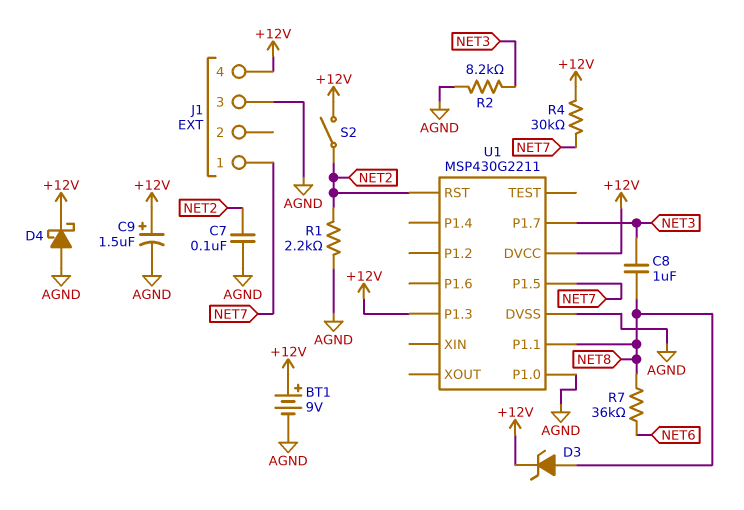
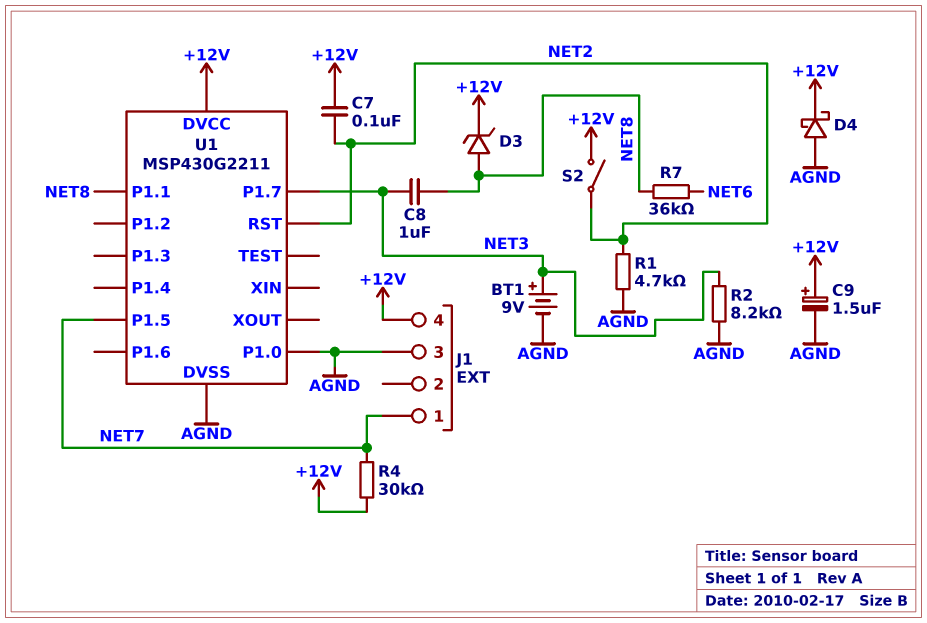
BT1: 9V (plus +12V, minus AGND) -> 9V (plus NET3, minus AGND)
C7: 100nF (AGND, NET2) -> 100nF (+12V, NET2)
R1: 2.2k (AGND, NET2) -> 4.7k (AGND, NET2)
U1 pin P1.3: +12V -> none

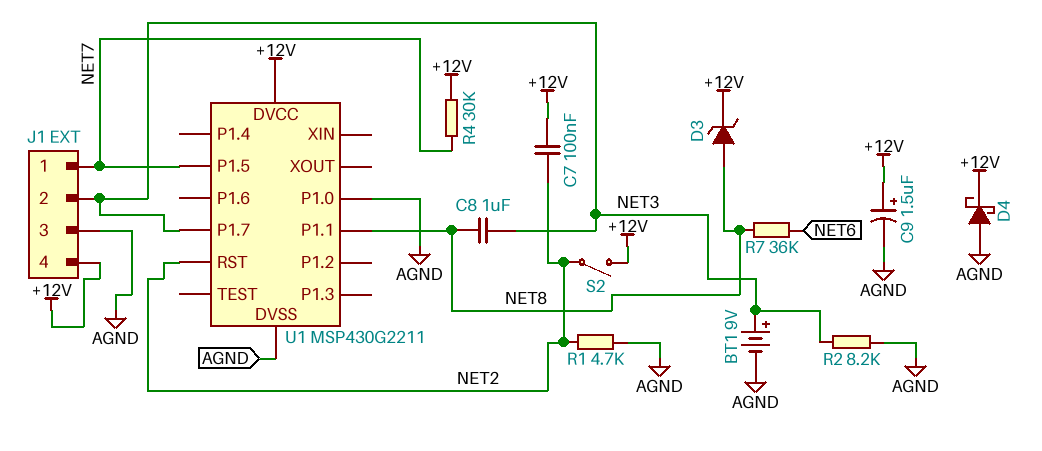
J1 pin 2: none -> NET3

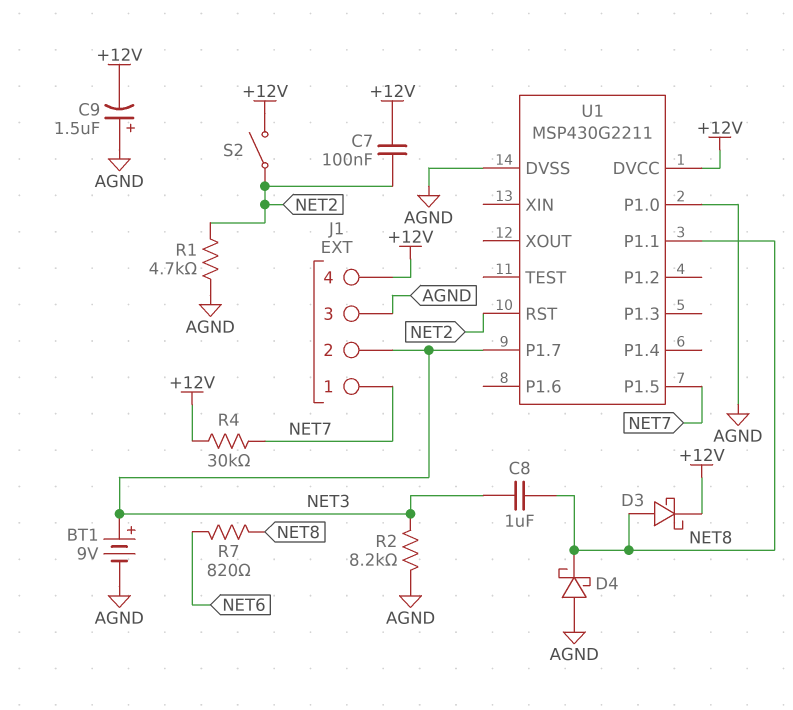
C9: 1.5uF (plus +12V, minus AGND) -> 1.5uF (plus AGND, minus +12V)
D3: zener (A NET8, K +12V) -> schottky (A NET8, K +12V)
D4: schottky (A AGND, K +12V) -> schottky (A AGND, K NET8)
R7: 36k (NET6, NET8) -> 820 (NET6, NET8)

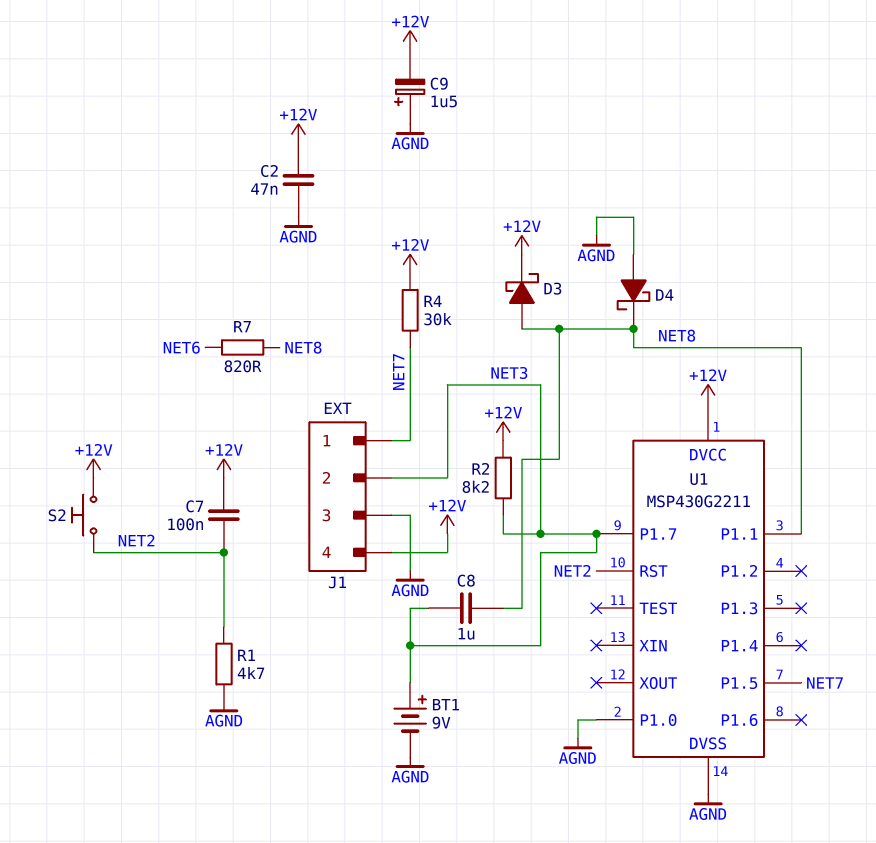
C2: none -> 47nF (+12V, AGND)
R2: 8.2k (AGND, NET3) -> 8.2k (+12V, NET3)
S2: switch (+12V, NET2) -> button (+12V, NET2)

